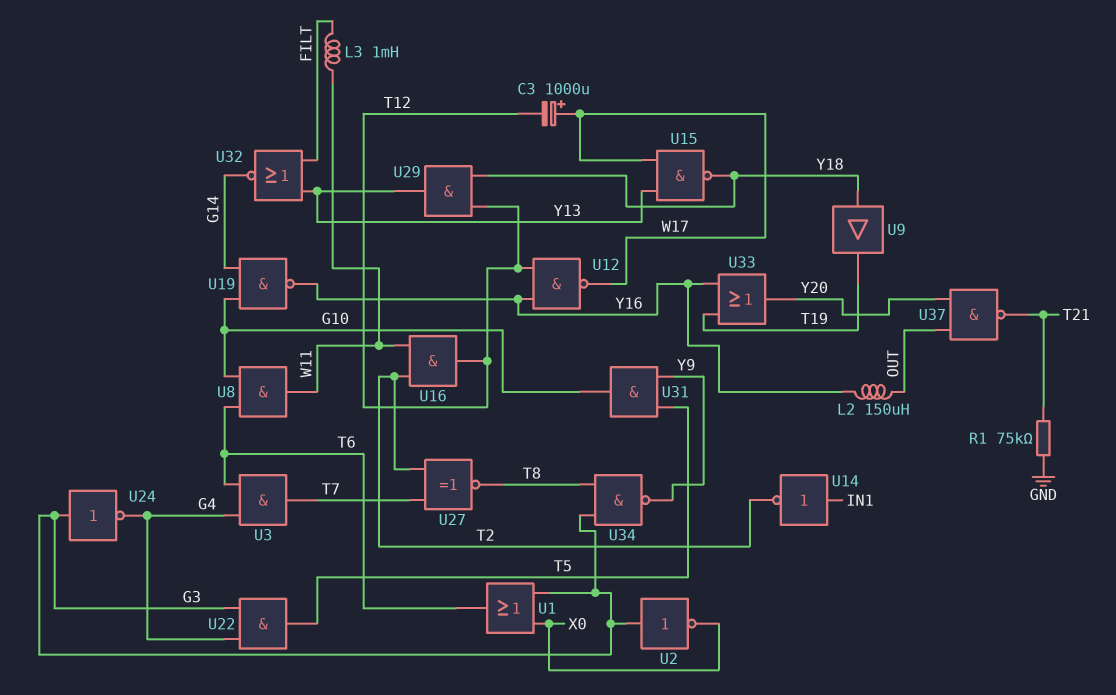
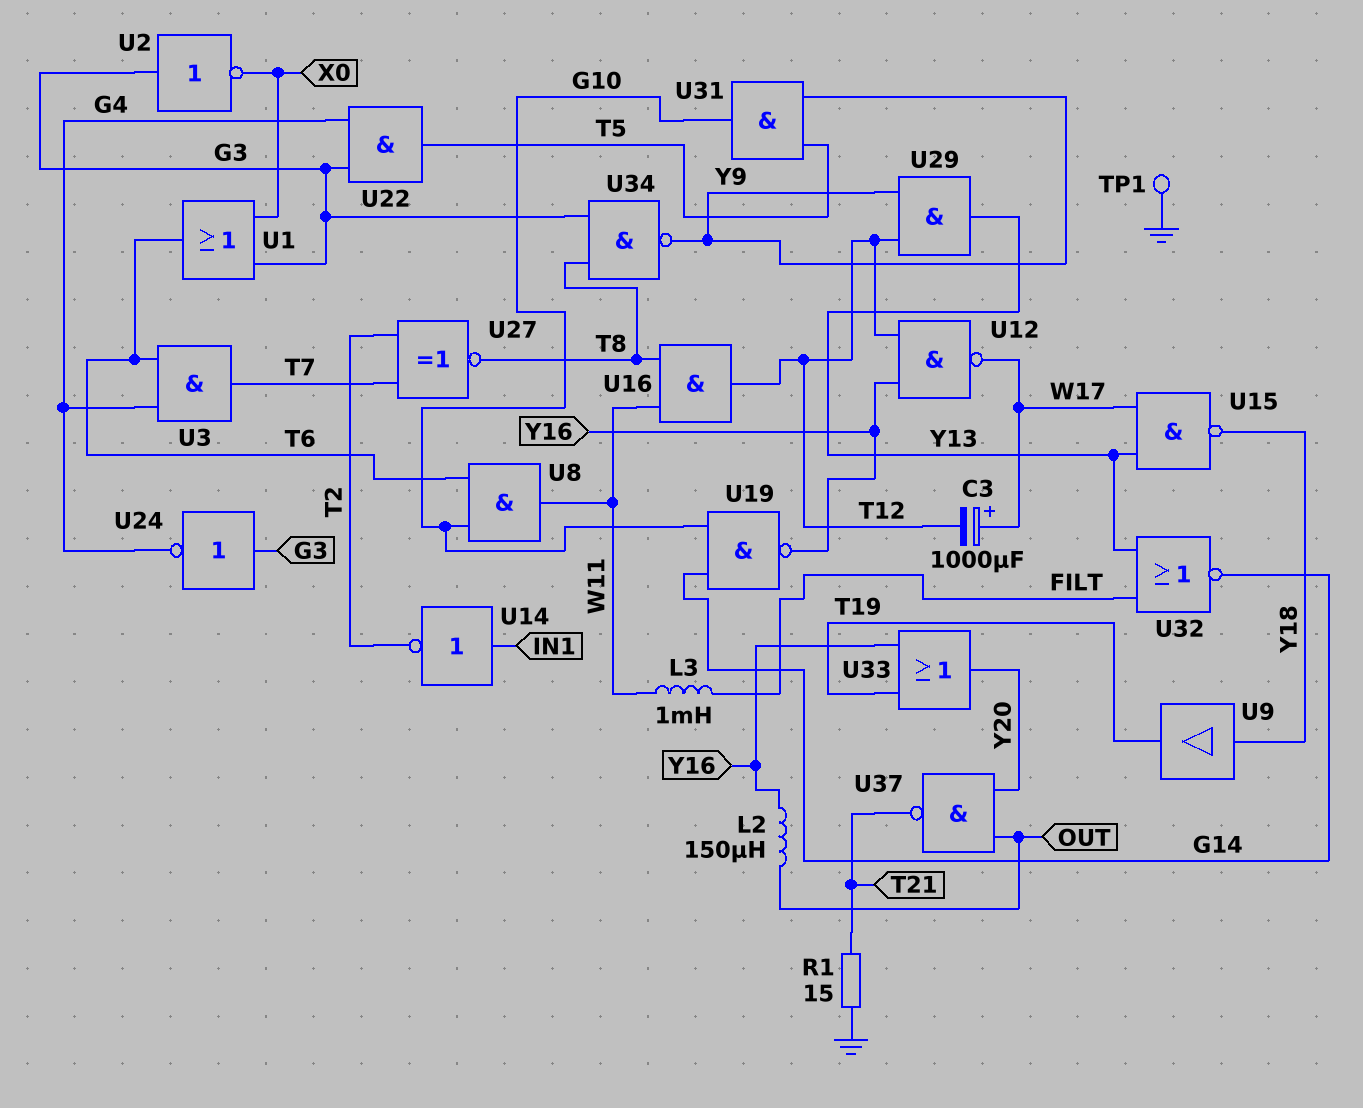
R1: 75k (GND, T21) -> 15 (GND, T21)
TP1: none -> test point (GND)
U16: AND (in T2, in W11, out T12) -> AND (in T8, in W11, out T12)
U29: AND (in T12, in Y18, out Y13) -> AND (in T12, in Y9, out Y13)

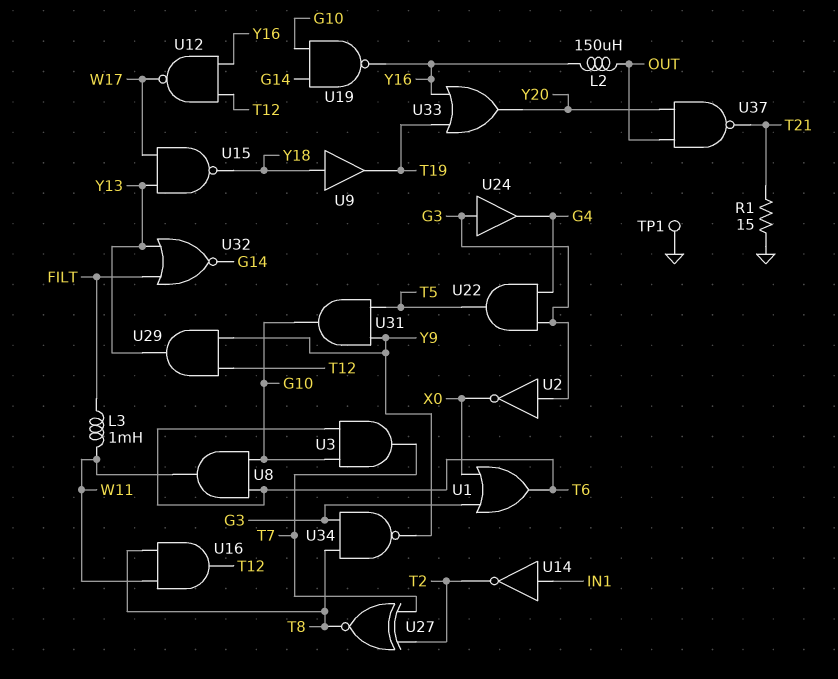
C3: 1000uF (plus W17, minus T12) -> none
U3: AND (in G4, in T6, out T7) -> AND (in G10, in T6, out T7)
U24: NOT (in G3, out G4) -> buffer (in G3, out G4)

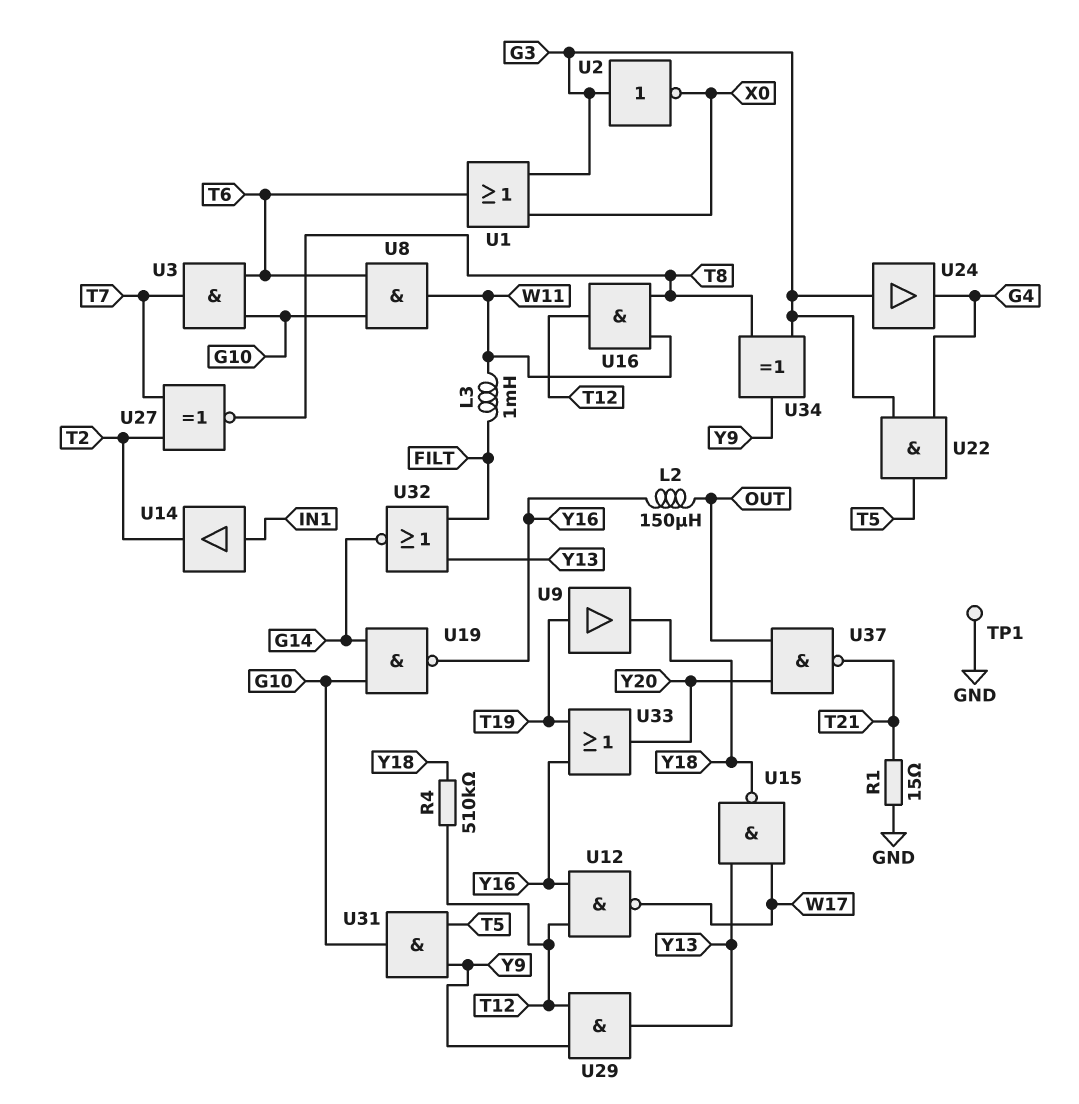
R4: none -> 510k (T12, Y18)
U9: buffer (in Y18, out T19) -> buffer (in T19, out Y18)
U14: NOT (in IN1, out T2) -> buffer (in IN1, out T2)
U34: NAND (in G3, in T8, out Y9) -> XOR (in G3, in T8, out Y9)

